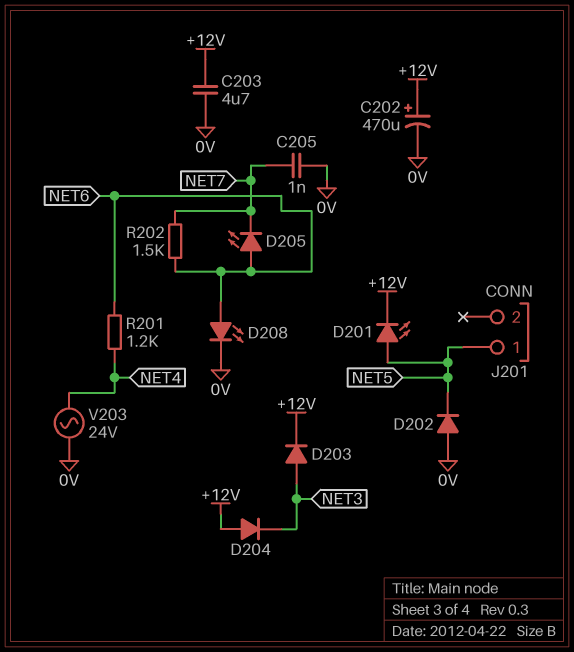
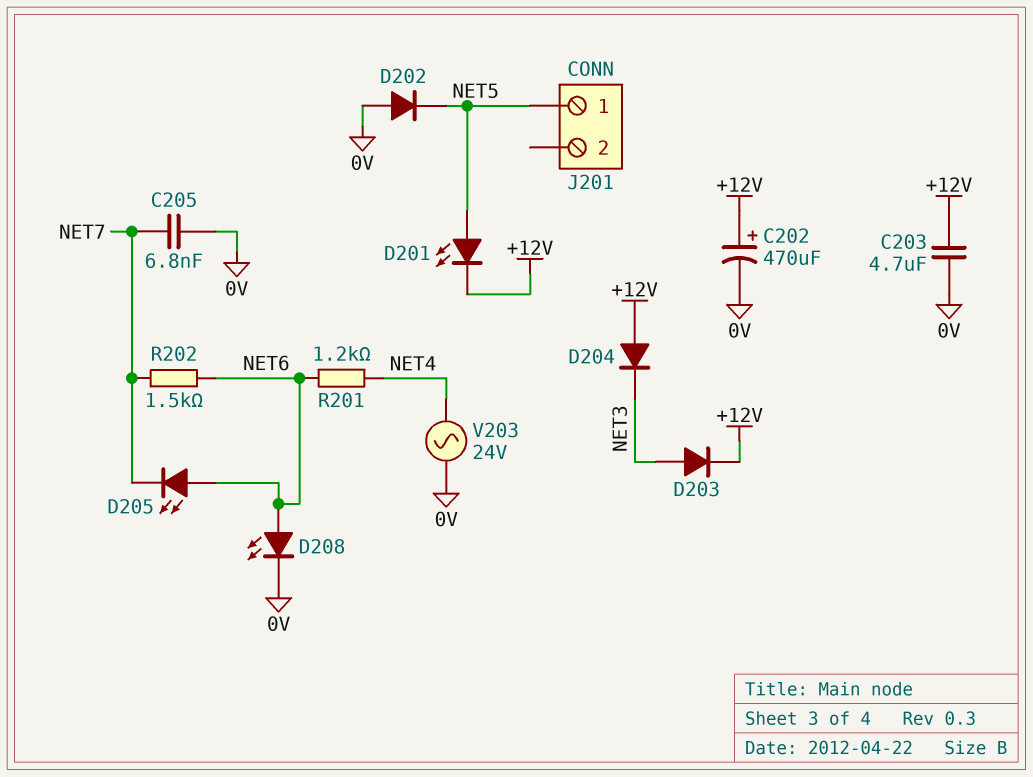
C205: 1nF (0V, NET7) -> 6.8nF (0V, NET7)

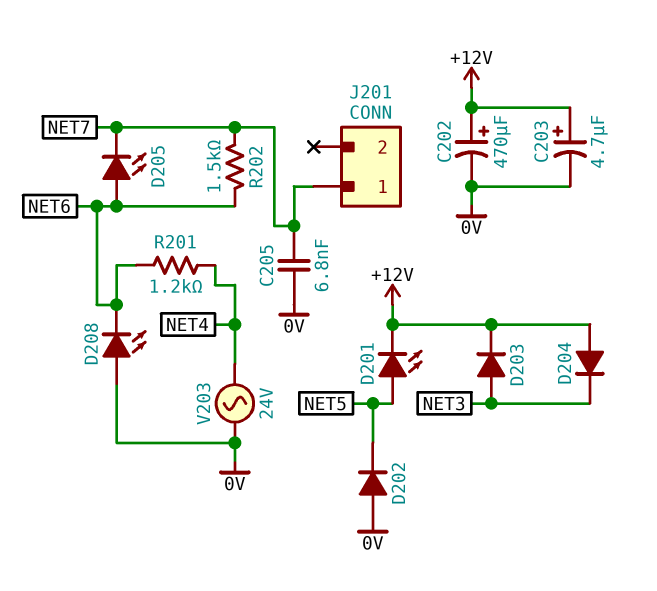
C203: 4.7uF (+12V, 0V) -> 4.7uF (plus +12V, minus 0V)
D208: LED (A NET6, K 0V) -> LED (A 0V, K NET6)
J201 pin 1: NET5 -> NET7

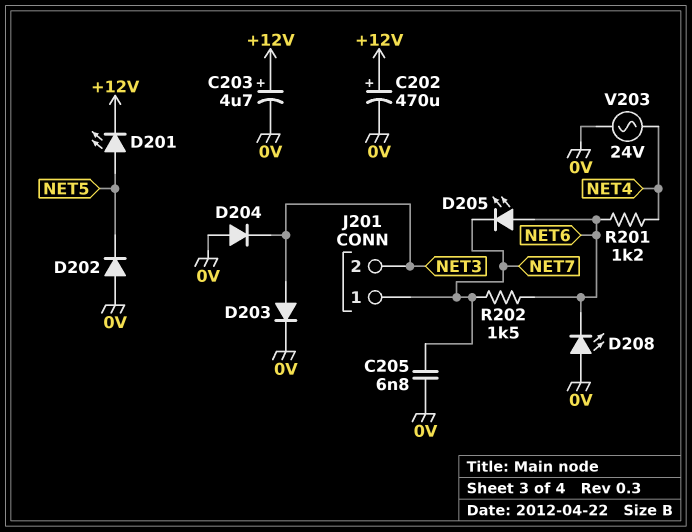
D203: diode (A NET3, K +12V) -> diode (A NET3, K 0V)
D204: diode (A +12V, K NET3) -> diode (A 0V, K NET3)
J201 pin 2: none -> NET3

